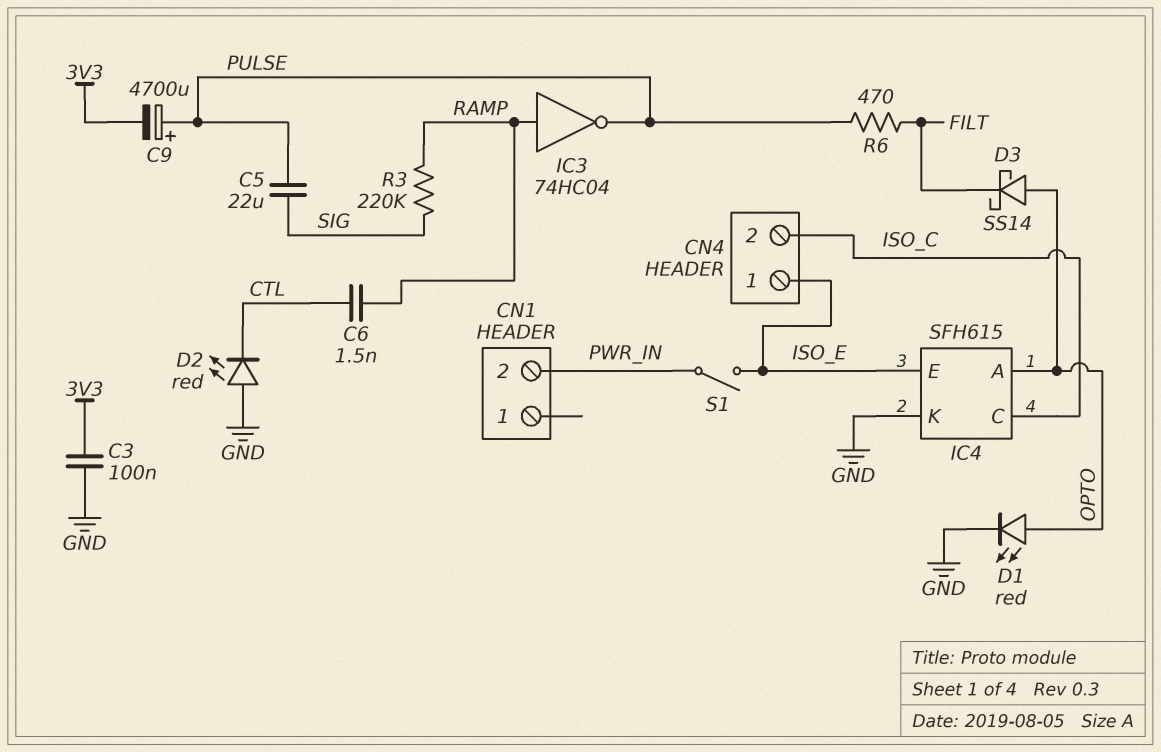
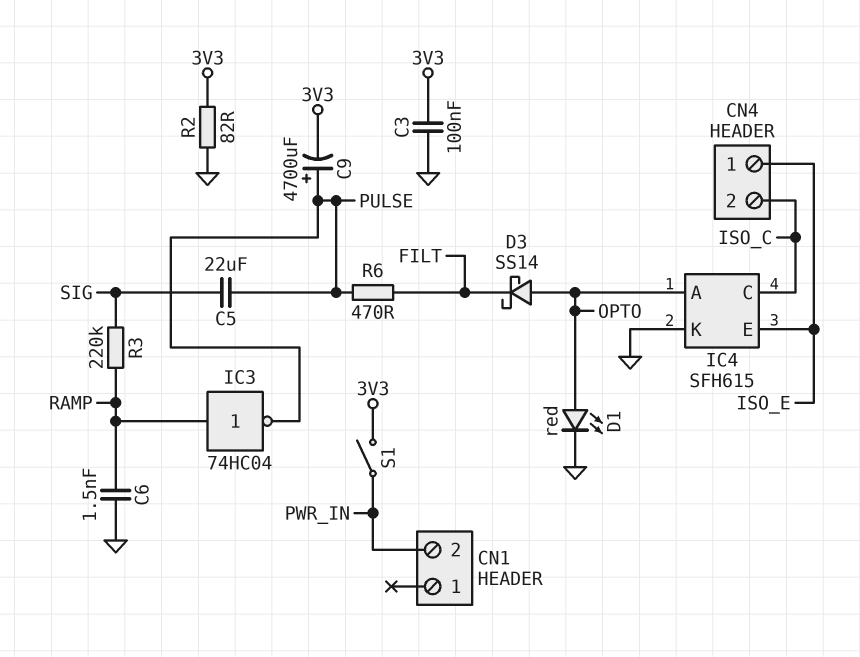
C6: 1.5nF (CTL, RAMP) -> 1.5nF (GND, RAMP)
D2: LED red (A GND, K CTL) -> none
R2: none -> 82 (3V3, GND)
S1: switch (ISO_E, PWR_IN) -> switch (3V3, PWR_IN)

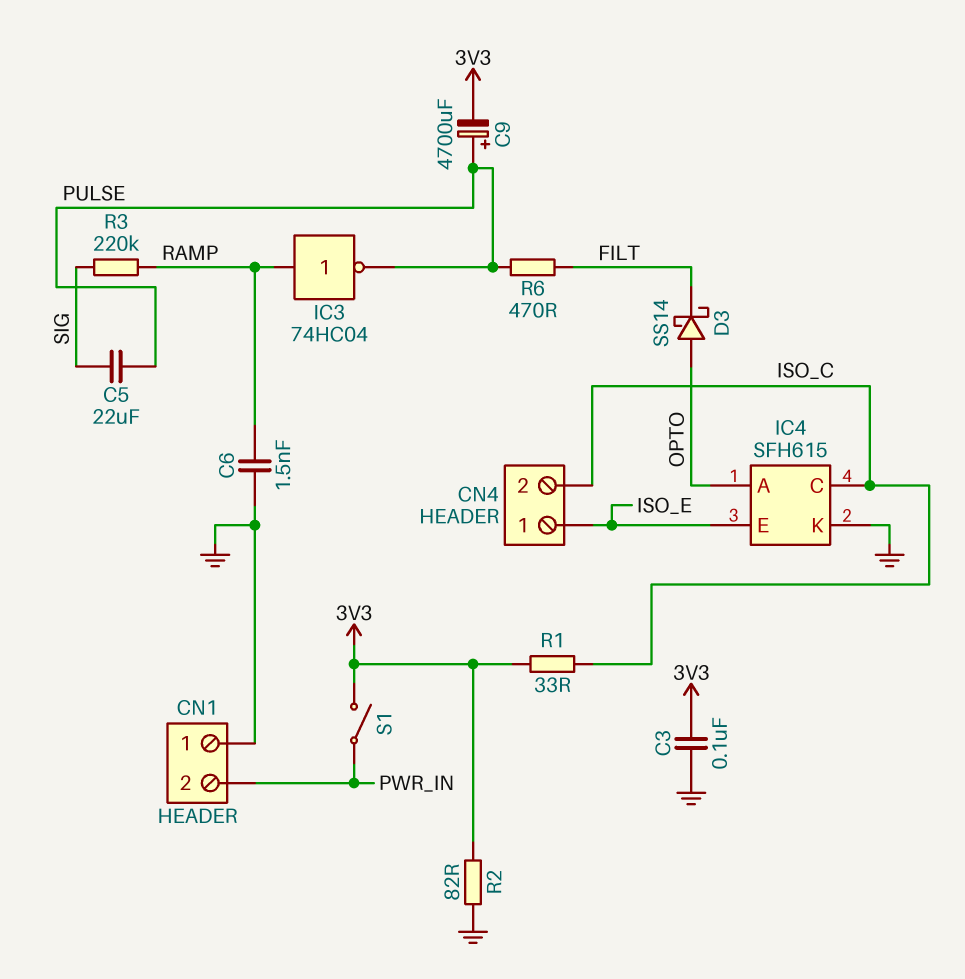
CN1 pin 1: none -> GND
D1: LED red (A OPTO, K GND) -> none
R1: none -> 33 (3V3, ISO_C)

